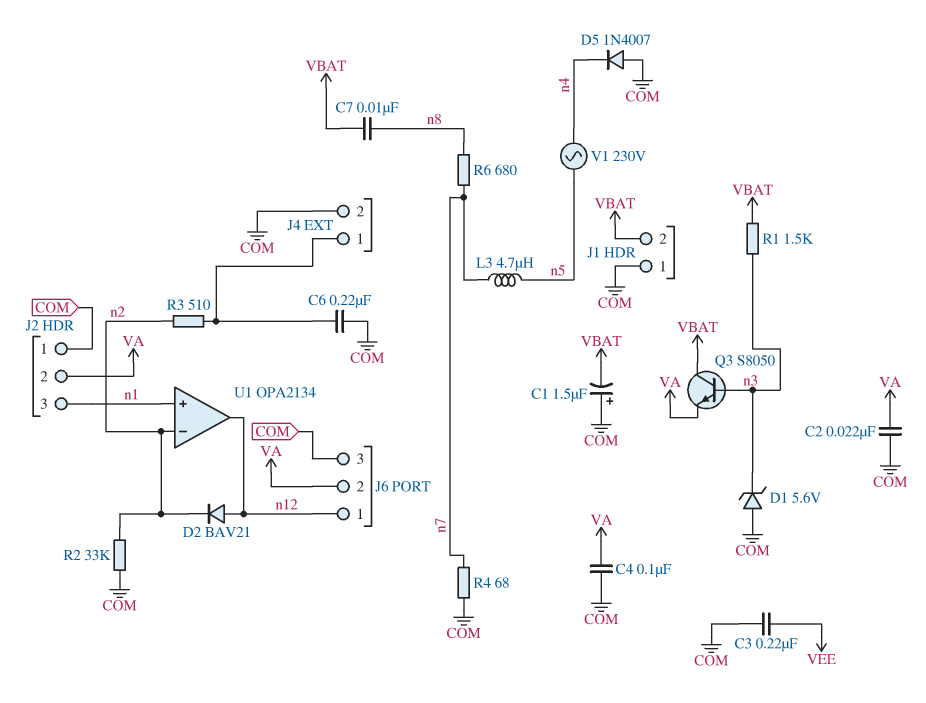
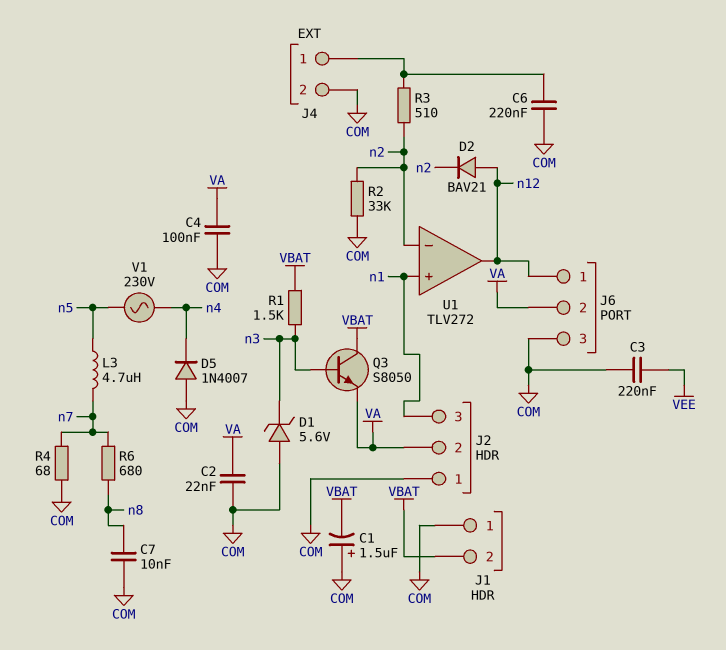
C7: 10nF (VBAT, n8) -> 10nF (COM, n8)
U1: OPA2134 -> TLV272

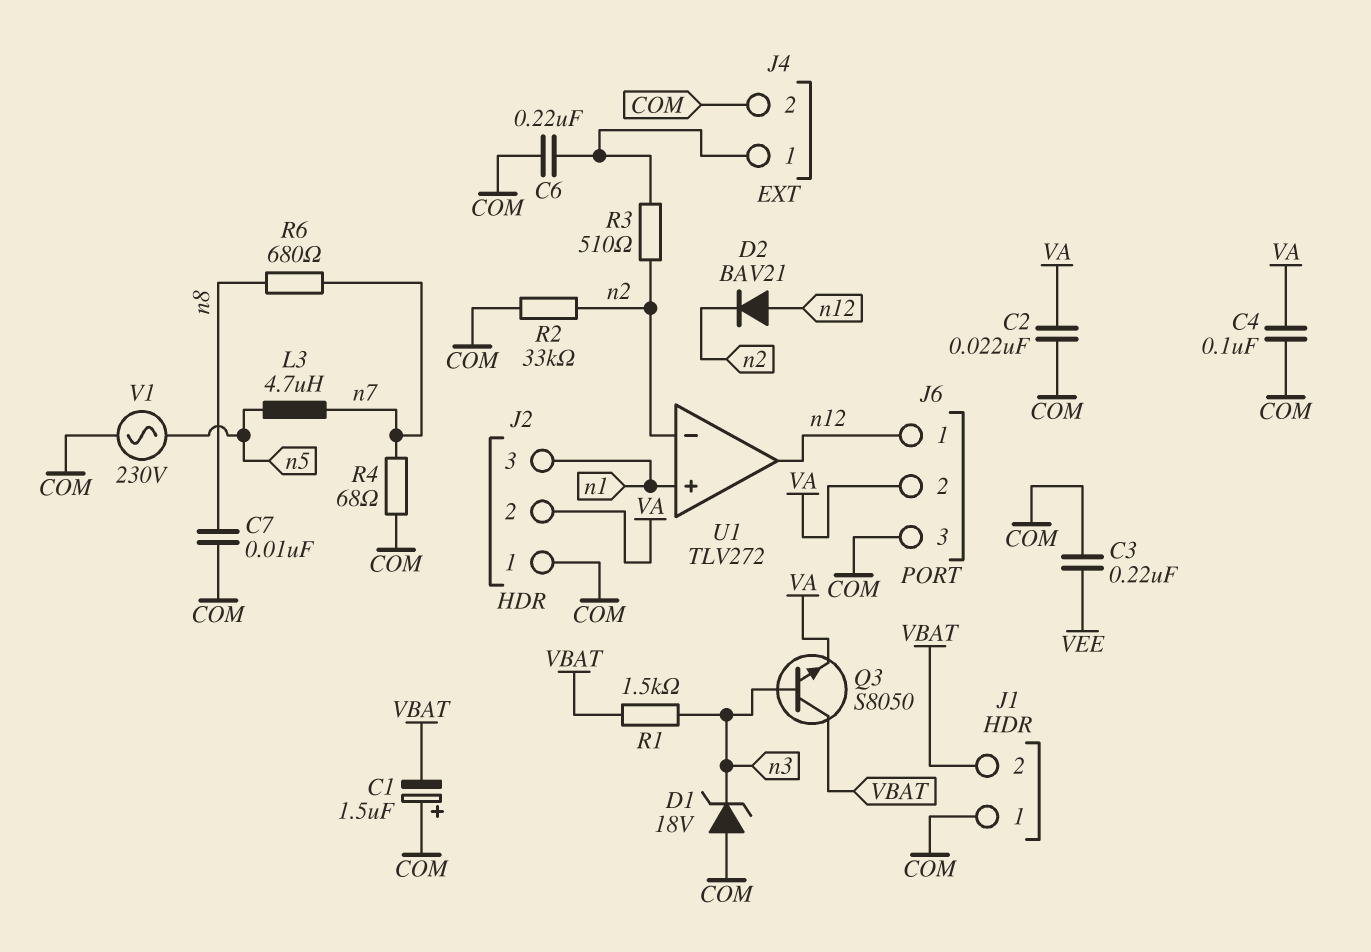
D1: zener 5.6V (A COM, K n3) -> zener 18V (A COM, K n3)
D5: diode 1N4007 (A COM, K n4) -> none
V1: AC 230V (n4, n5) -> AC 230V (COM, n5)

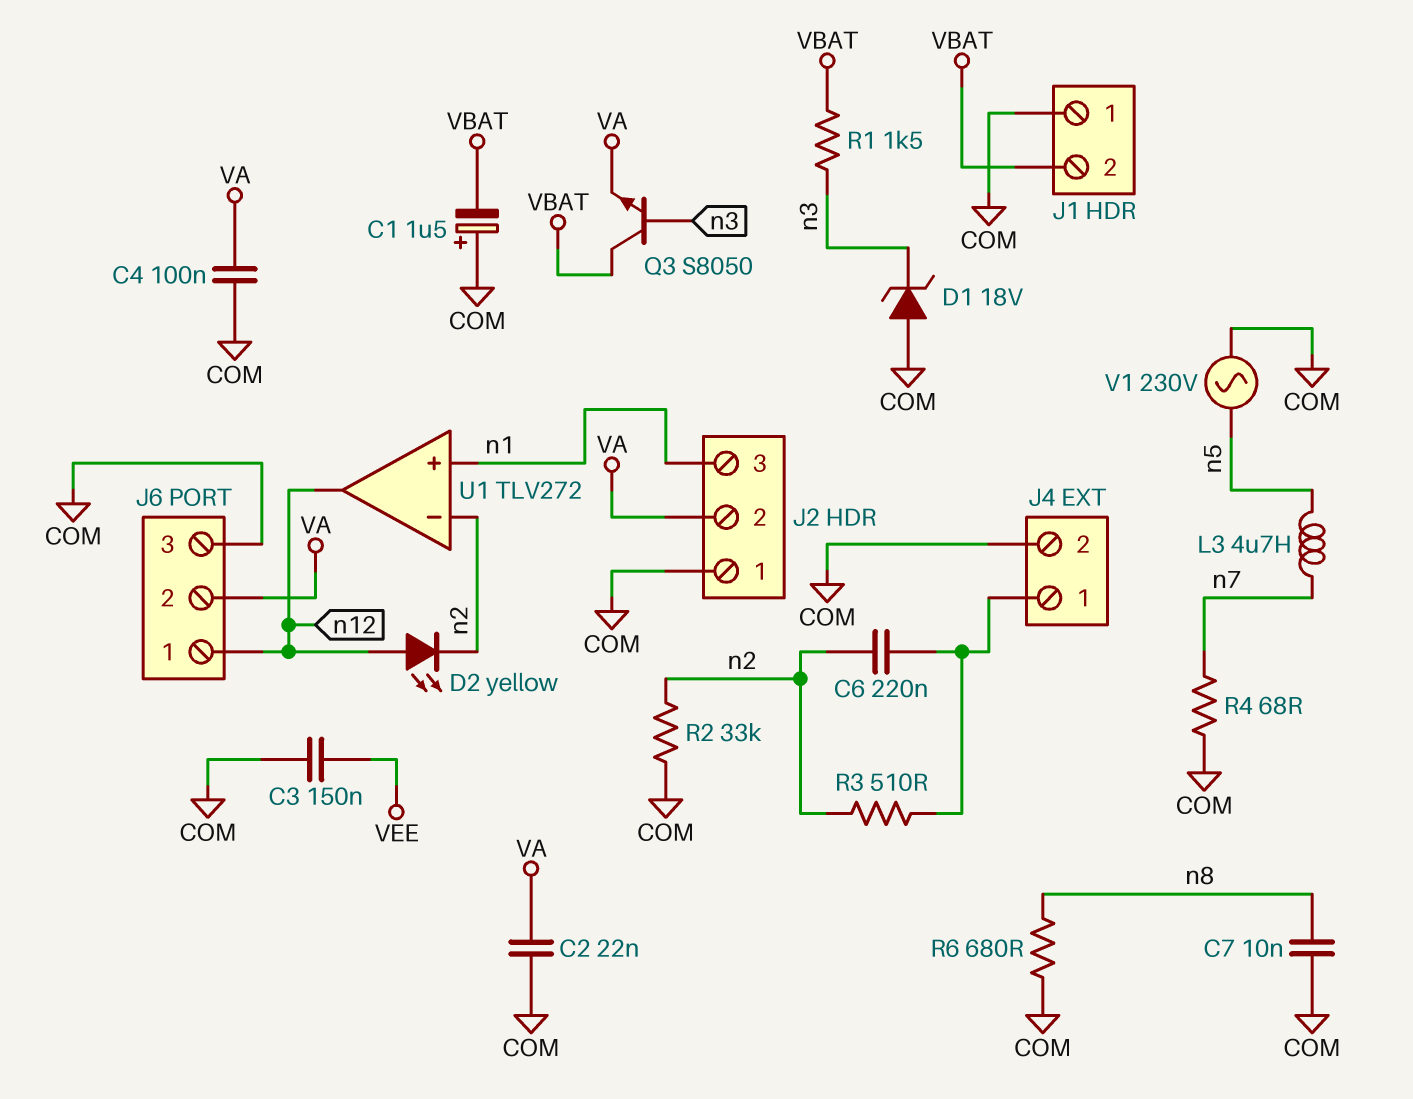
C3: 220nF (COM, VEE) -> 150nF (COM, VEE)
C6: 220nF (COM, J4/1) -> 220nF (J4/1, n2)
D2: diode BAV21 (A n12, K n2) -> LED yellow (A n12, K n2)
R6: 680 (n7, n8) -> 680 (COM, n8)

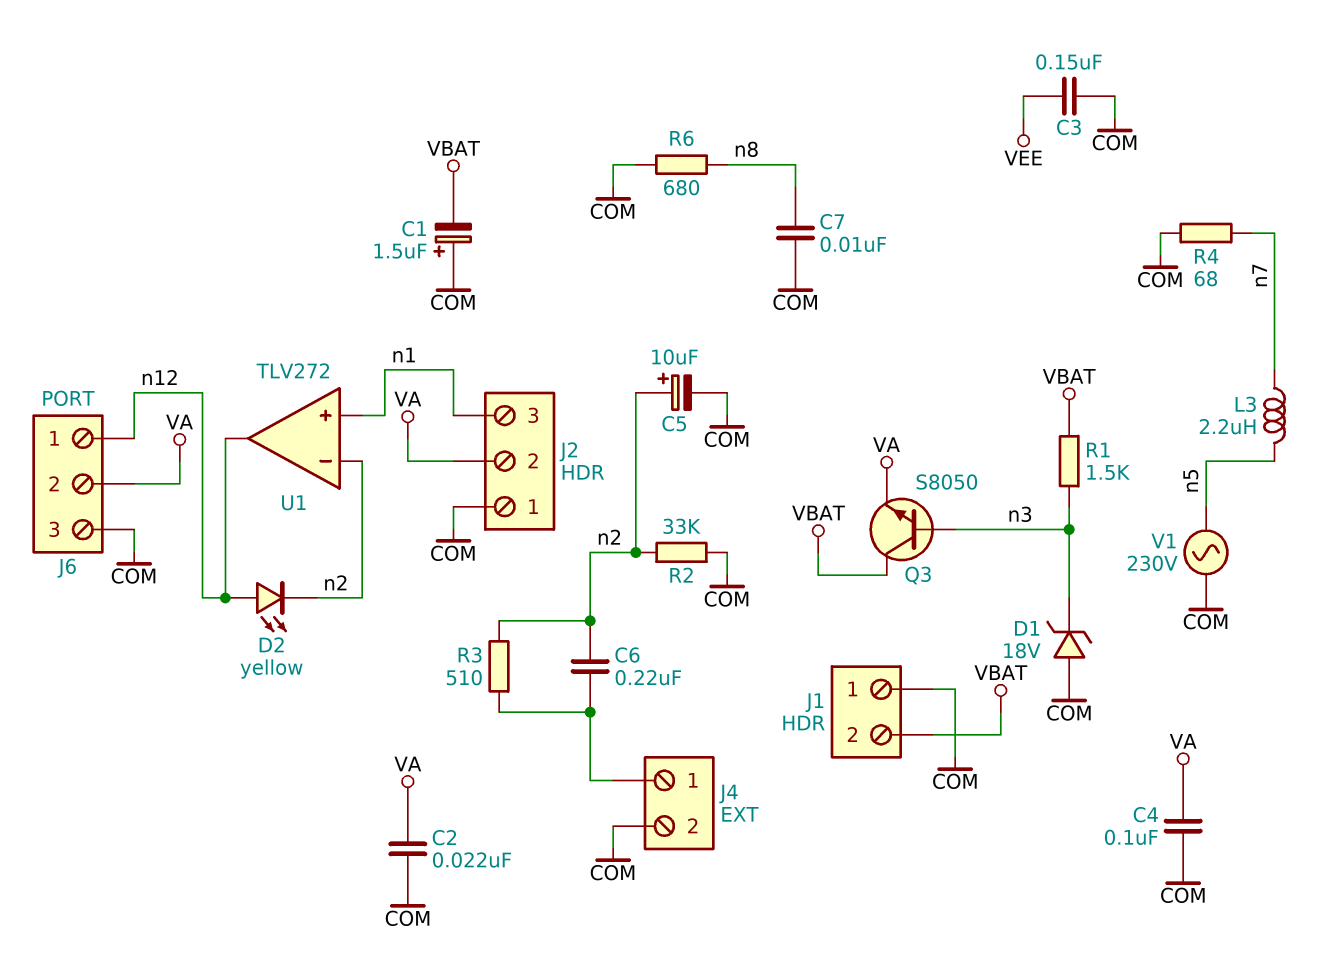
C5: none -> 10uF (plus n2, minus COM)
L3: 4.7uH (n5, n7) -> 2.2uH (n5, n7)

